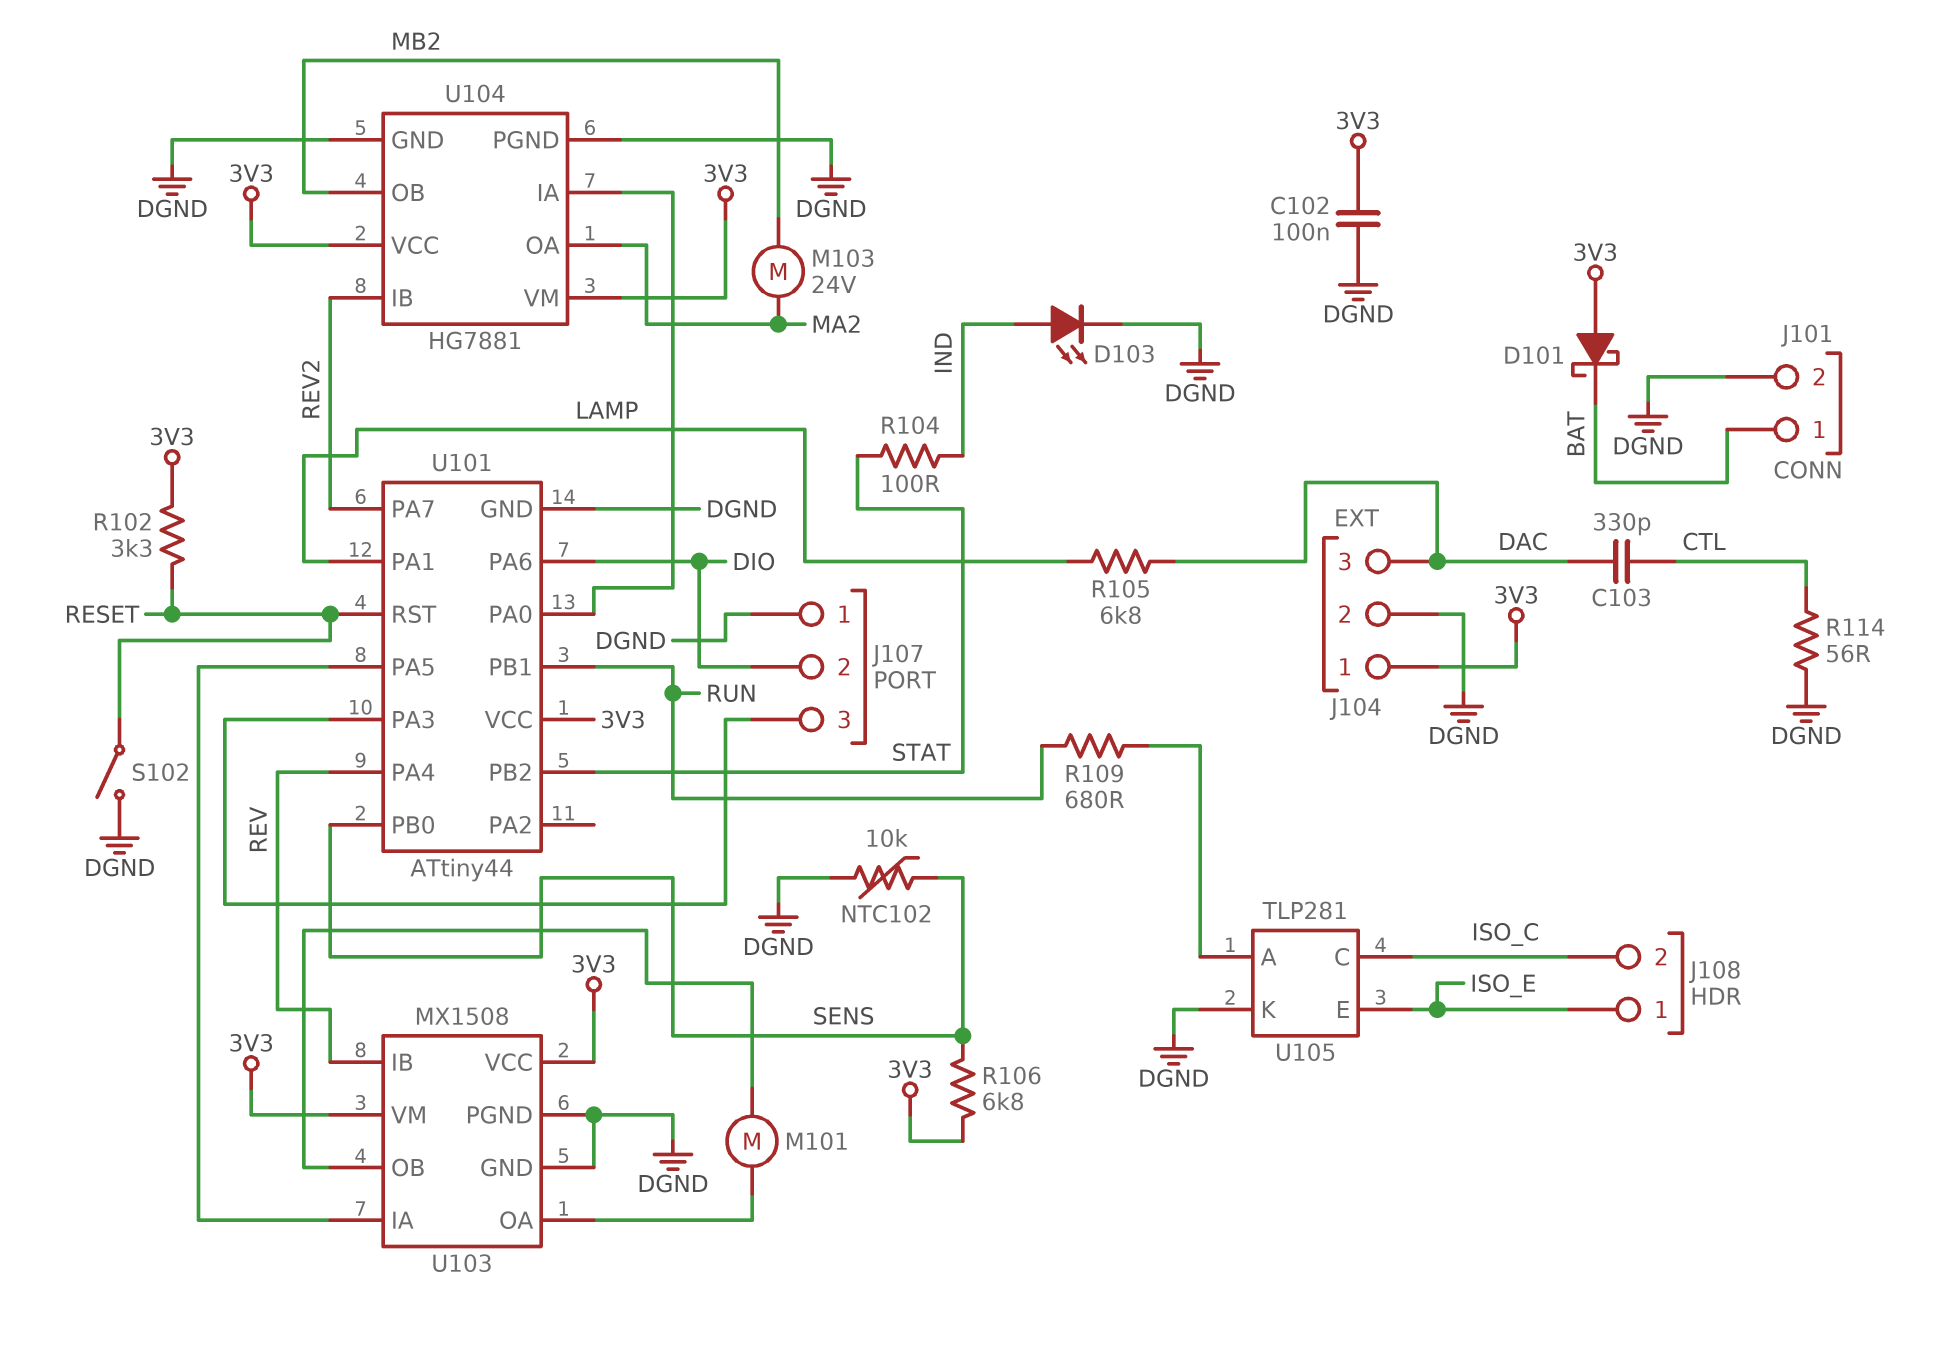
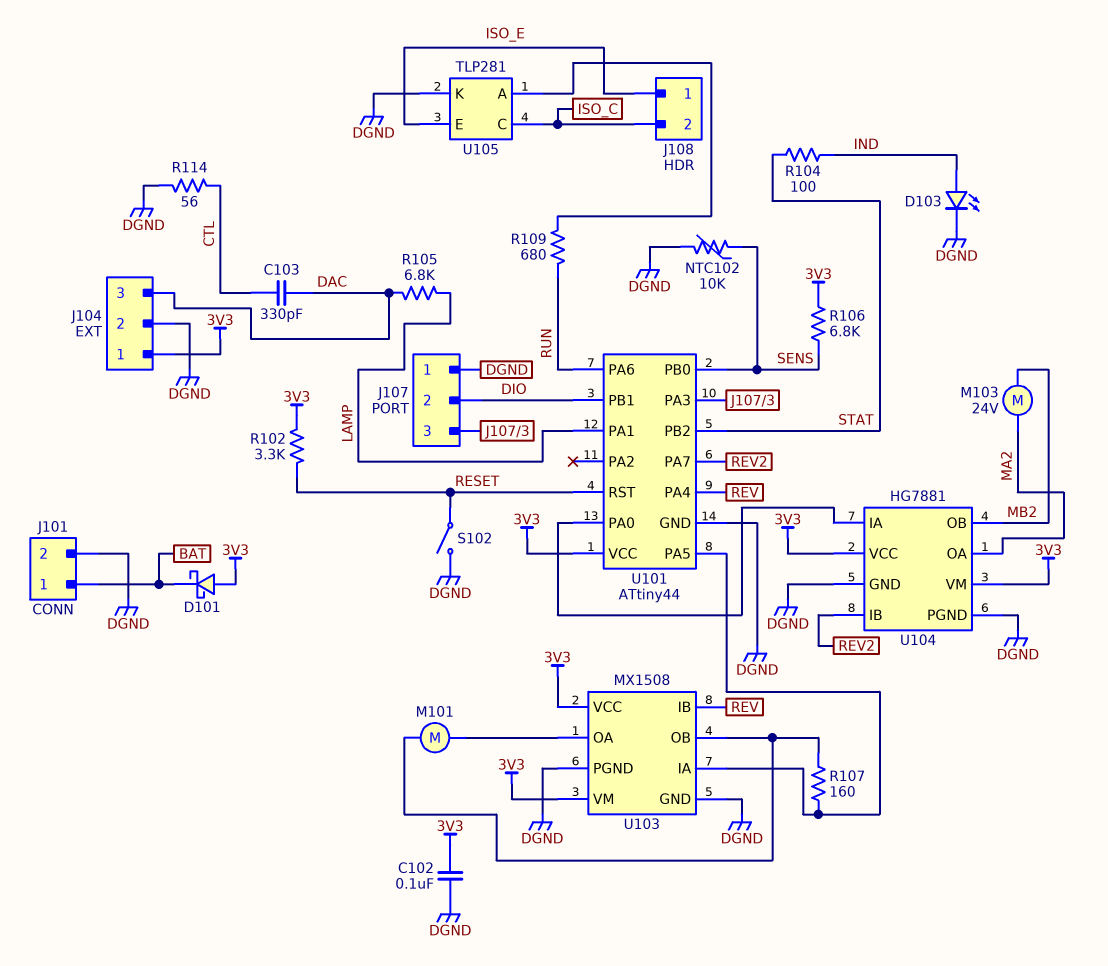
R107: none -> 160 (U101/PA5, U103/OB)
U101 pin PA6: DIO -> RUN
U101 pin PB1: RUN -> DIO

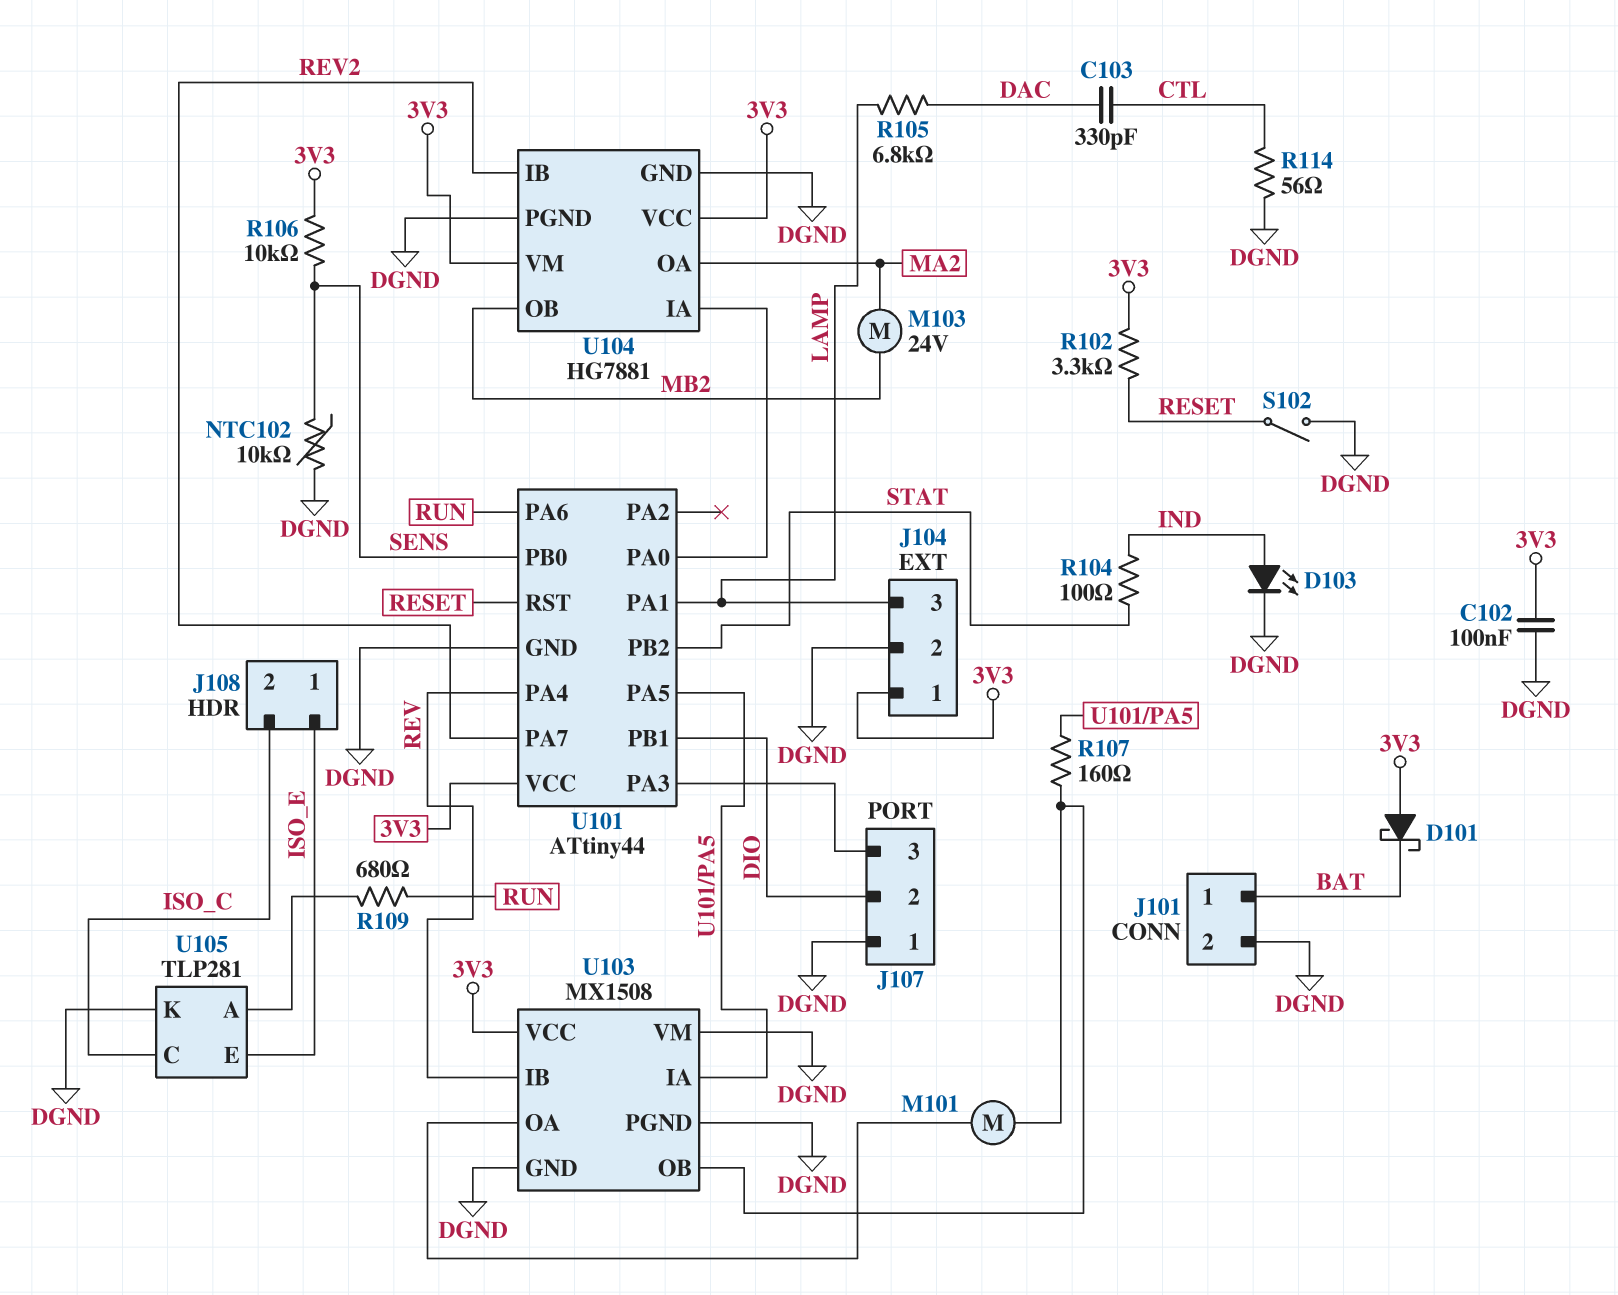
J104 pin 3: DAC -> LAMP
R106: 6.8k (3V3, SENS) -> 10k (3V3, SENS)
U103 pin VM: 3V3 -> DGND

